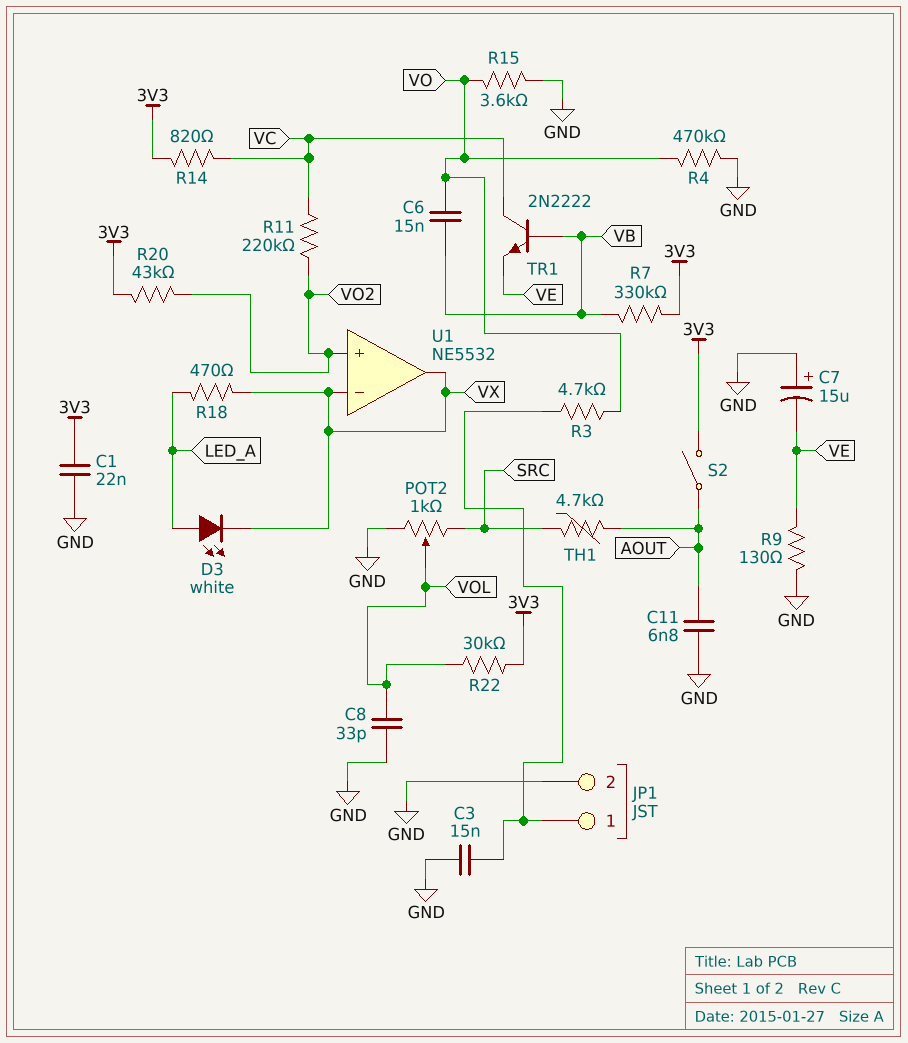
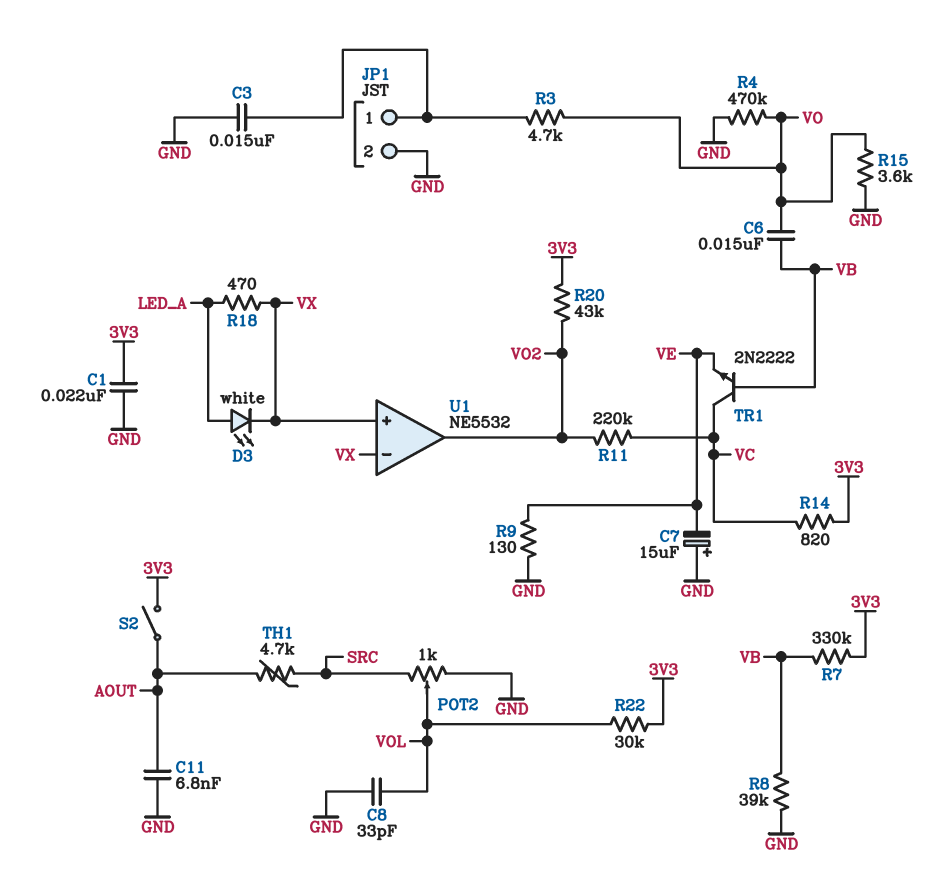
R8: none -> 39k (GND, VB)
U1 pin in+: VO2 -> VX
U1 pin out: VX -> VO2

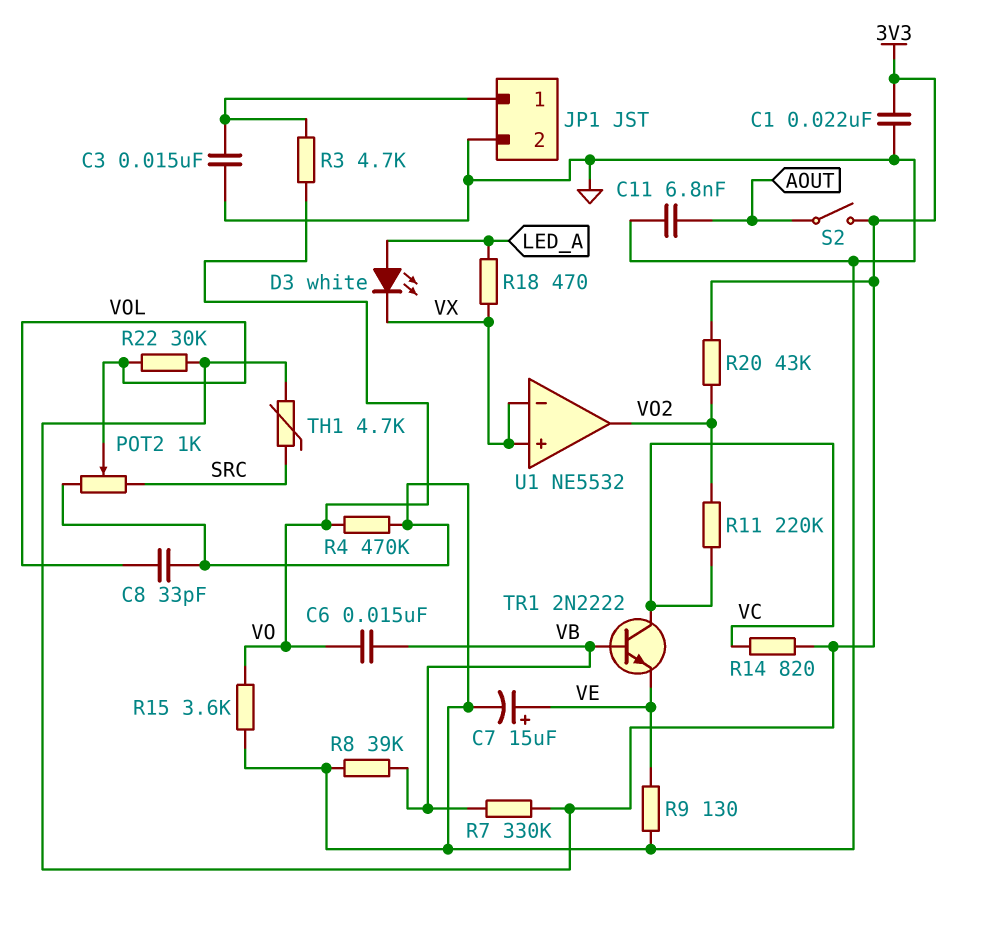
C7: 15uF (plus GND, minus VE) -> 15uF (plus VE, minus GND)
TH1: 4.7k (AOUT, SRC) -> 4.7k (3V3, SRC)

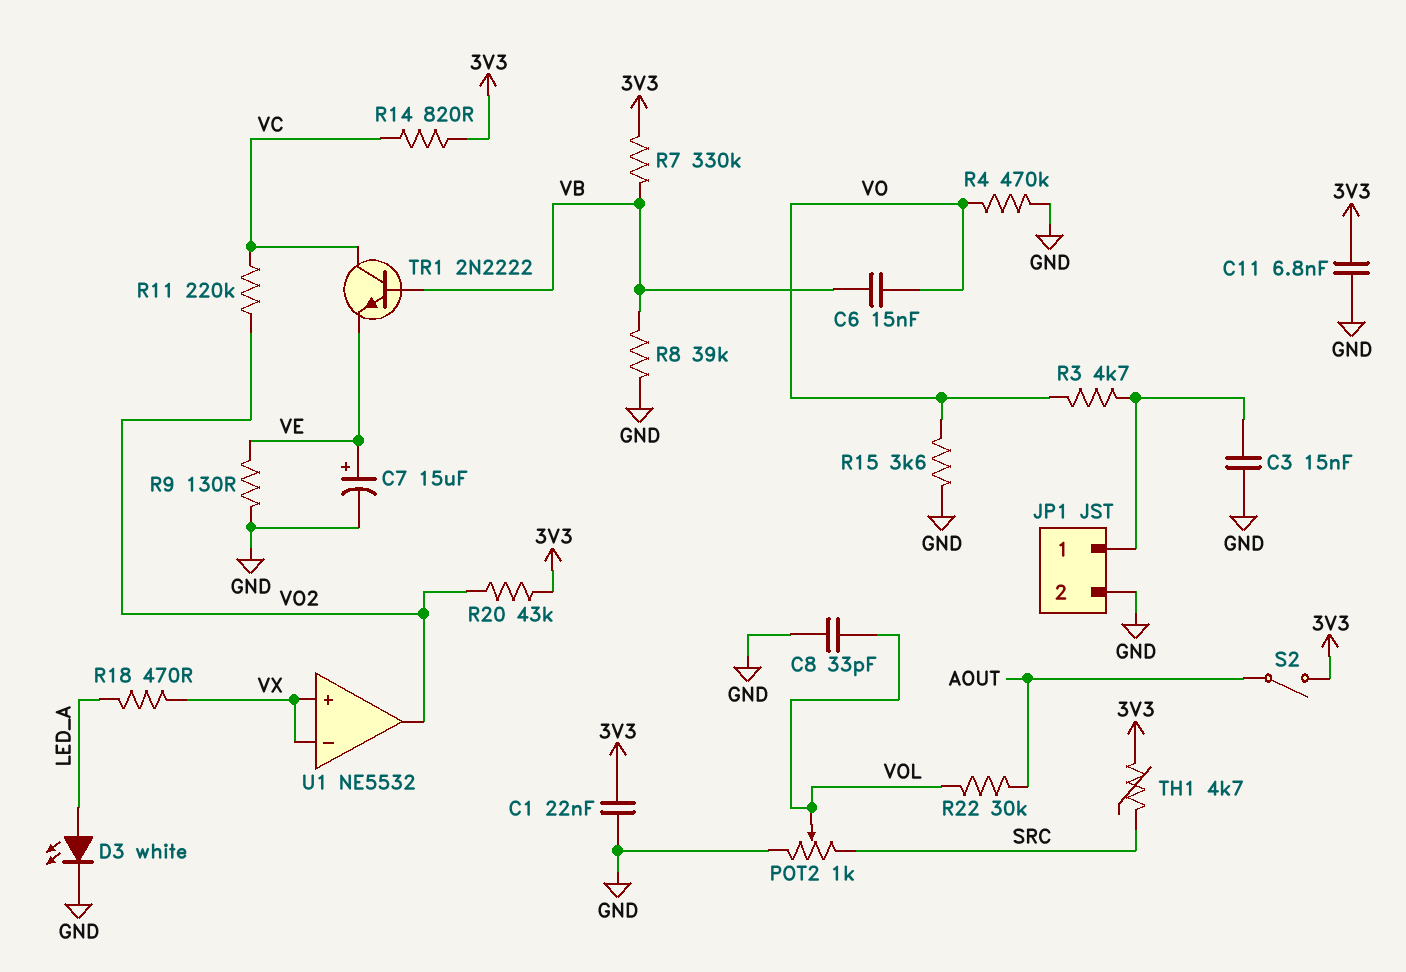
C11: 6.8nF (AOUT, GND) -> 6.8nF (3V3, GND)
D3: LED white (A LED_A, K VX) -> LED white (A LED_A, K GND)
R22: 30k (3V3, VOL) -> 30k (AOUT, VOL)

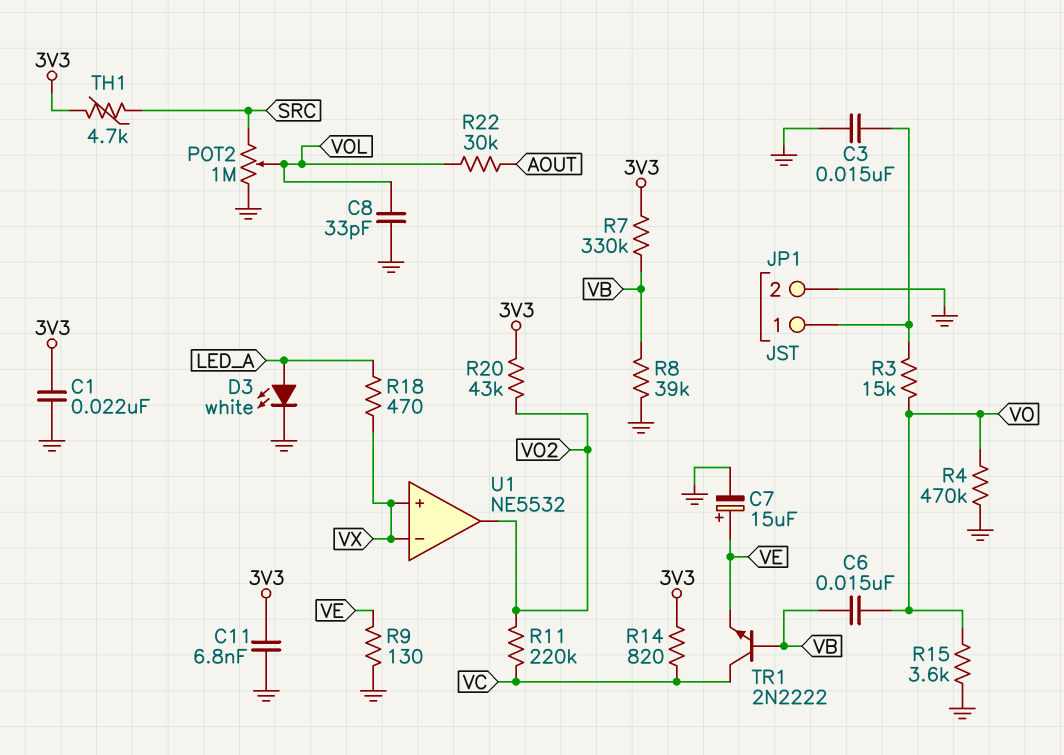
POT2: 1k (GND, SRC, wiper VOL) -> 1M (GND, SRC, wiper VOL)
R3: 4.7k (JP1/1, VO) -> 15k (JP1/1, VO)
S2: switch (3V3, AOUT) -> none

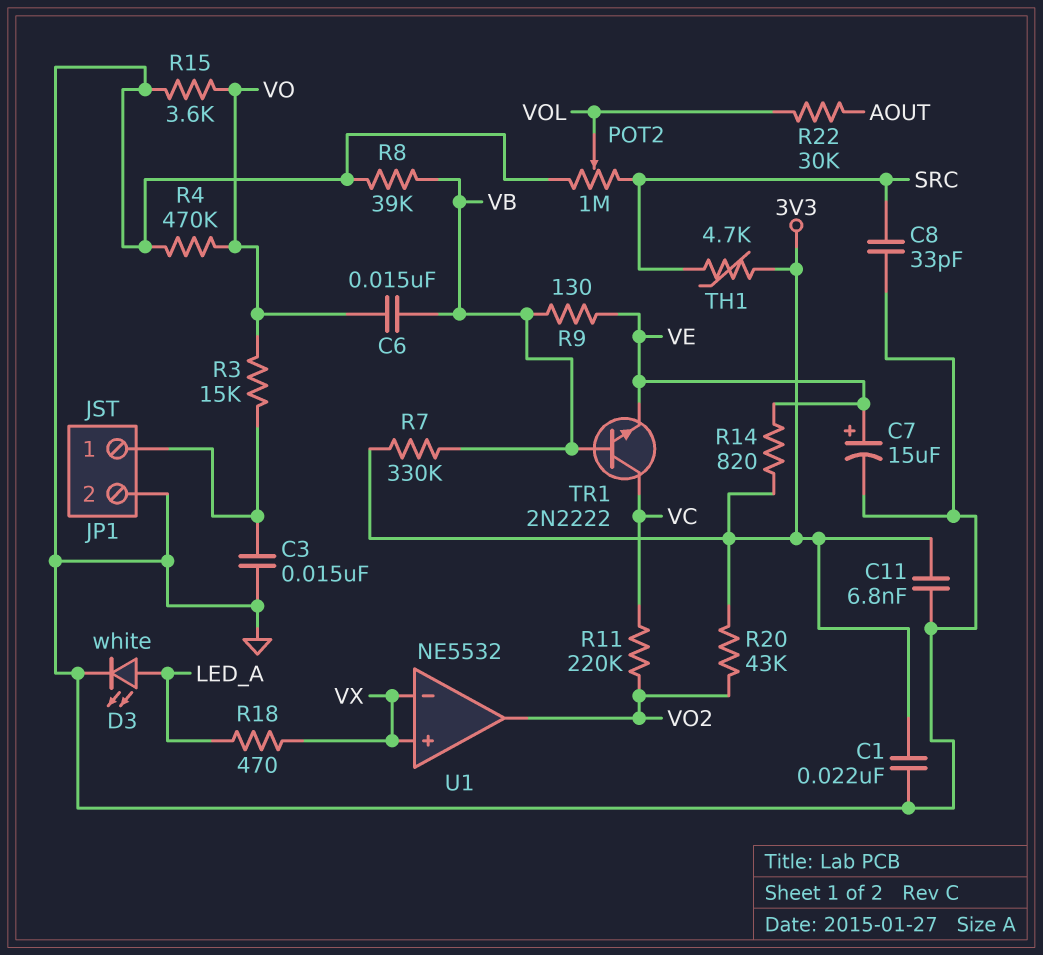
C8: 33pF (GND, VOL) -> 33pF (GND, SRC)
R9: 130 (GND, VE) -> 130 (VB, VE)
R14: 820 (3V3, VC) -> 820 (3V3, VE)

